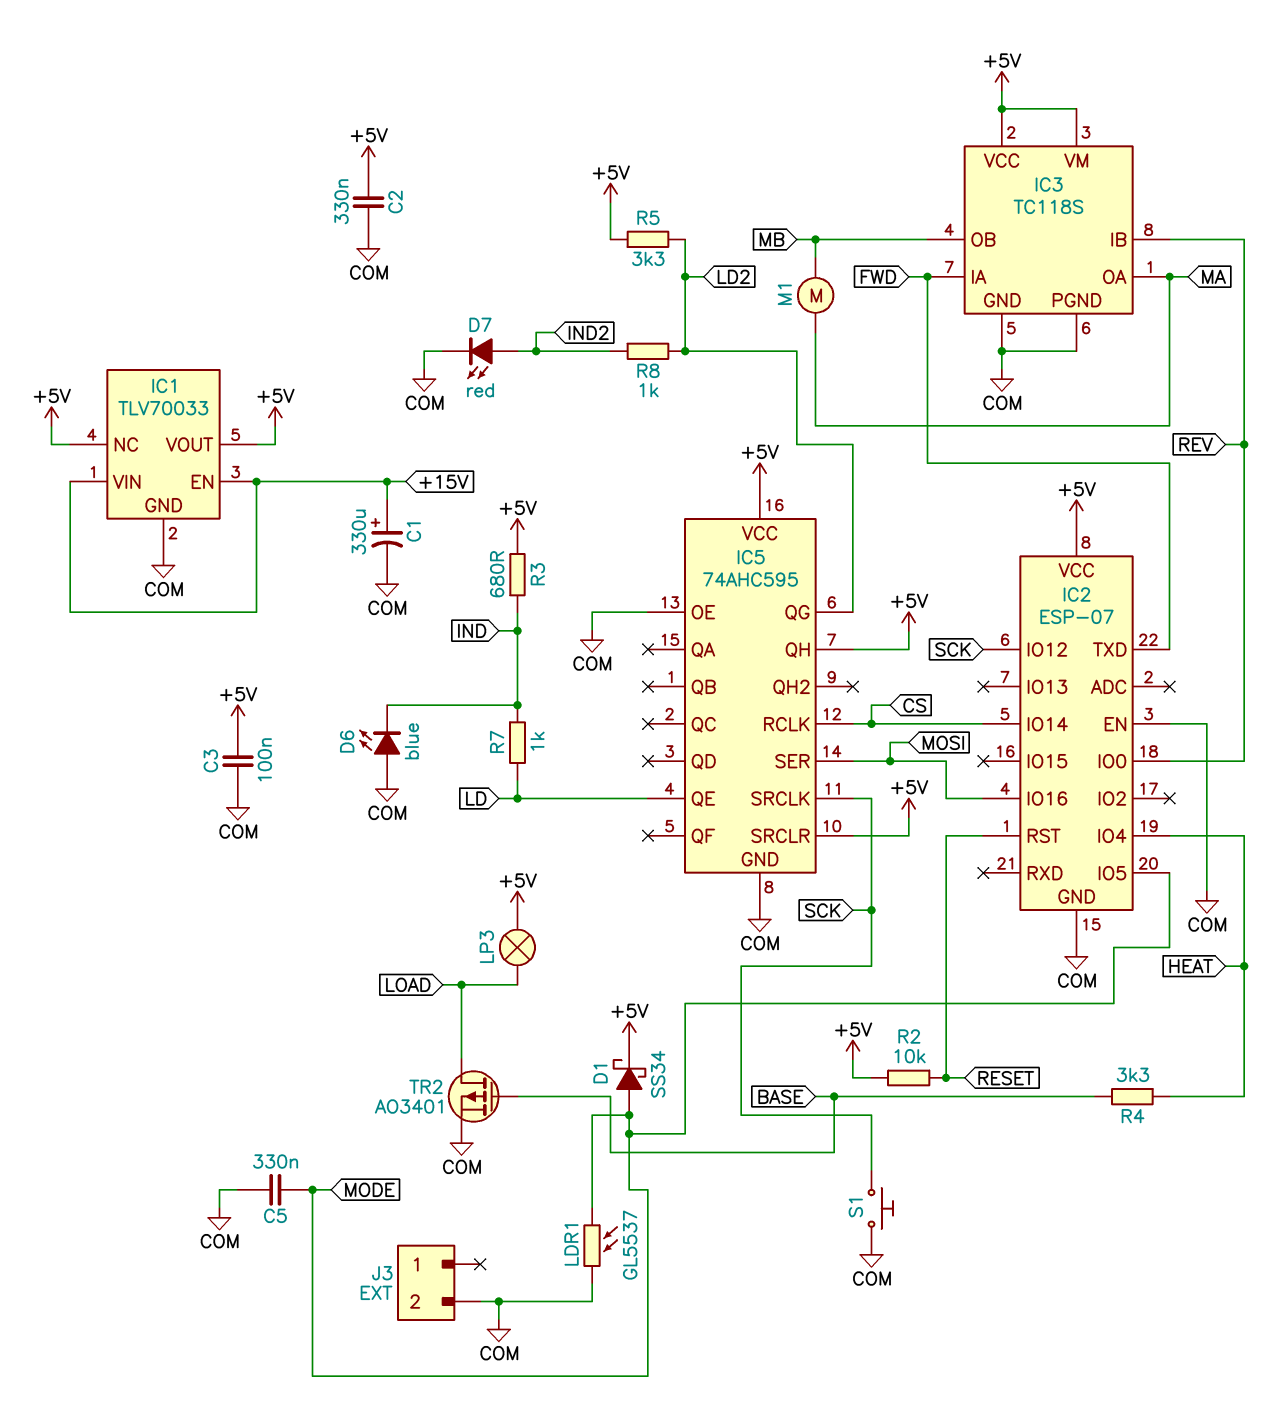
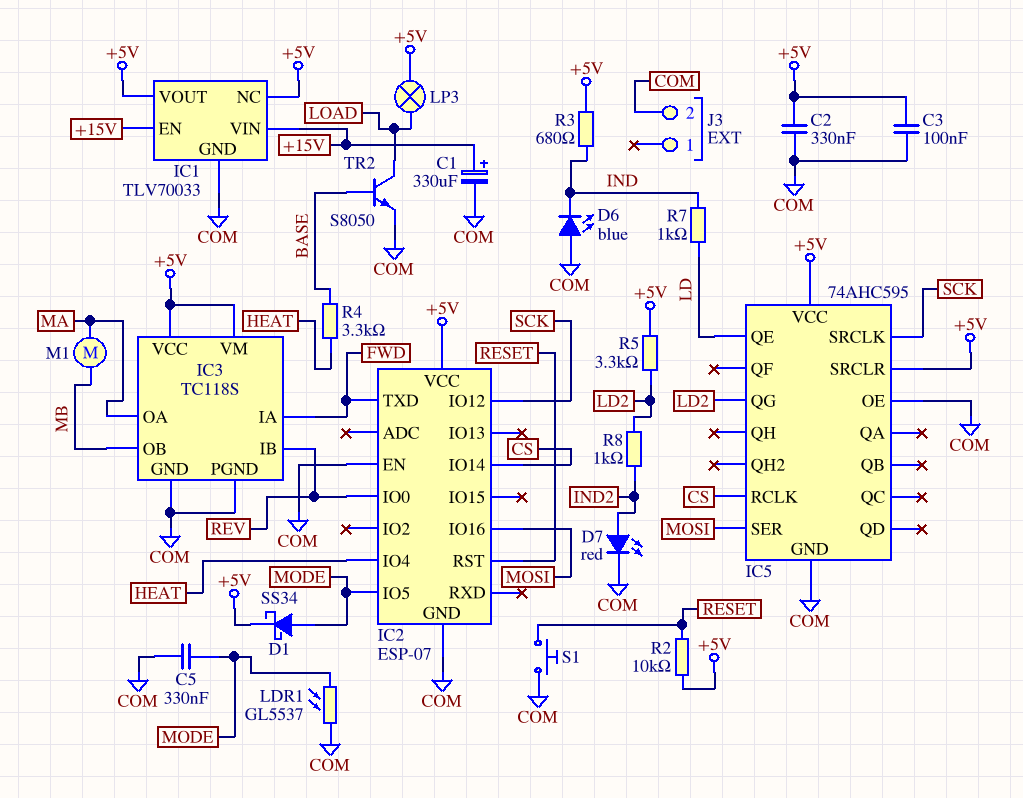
IC5 pin QH: +5V -> none
S1: button (COM, SCK) -> button (COM, RESET)
TR2: PMOS AO3401 (G BASE, D LOAD, S COM) -> NPN S8050 (B BASE, C LOAD, E COM)

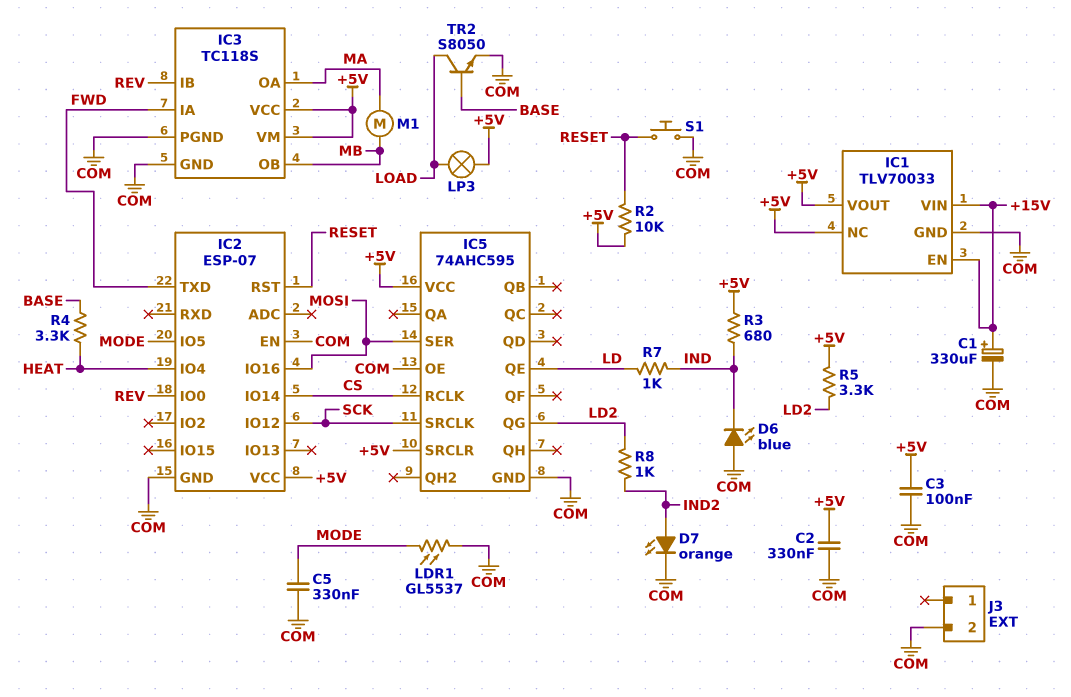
D1: schottky SS34 (A MODE, K +5V) -> none
D7: LED red (A IND2, K COM) -> LED orange (A IND2, K COM)

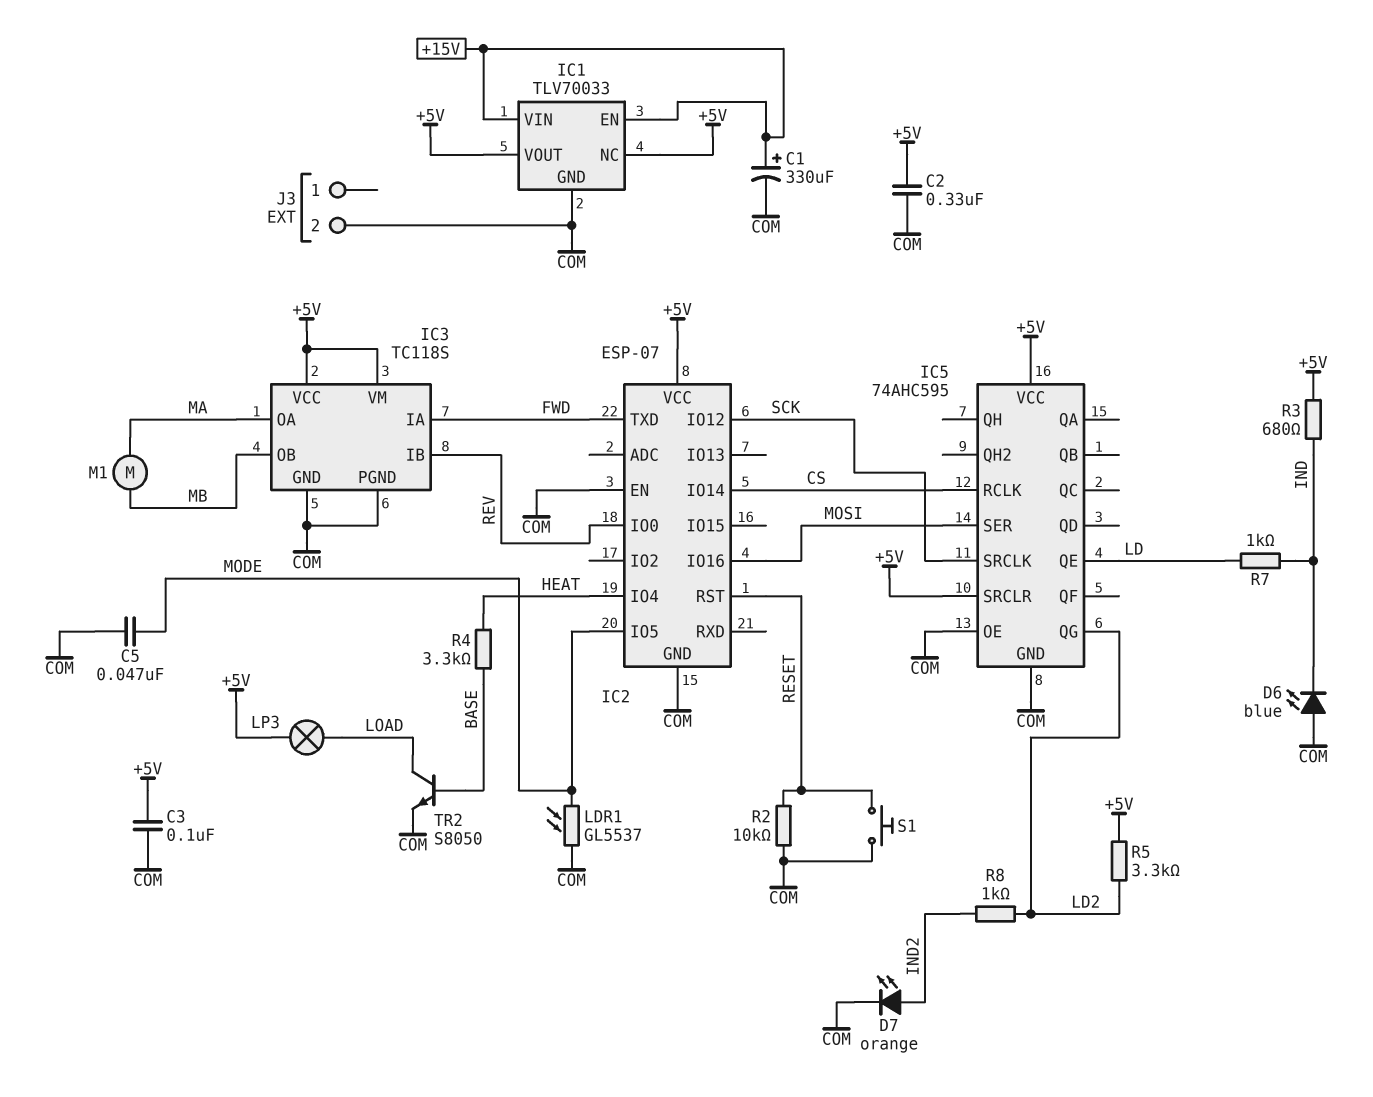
C5: 330nF (COM, MODE) -> 47nF (COM, MODE)
R2: 10k (+5V, RESET) -> 10k (COM, RESET)

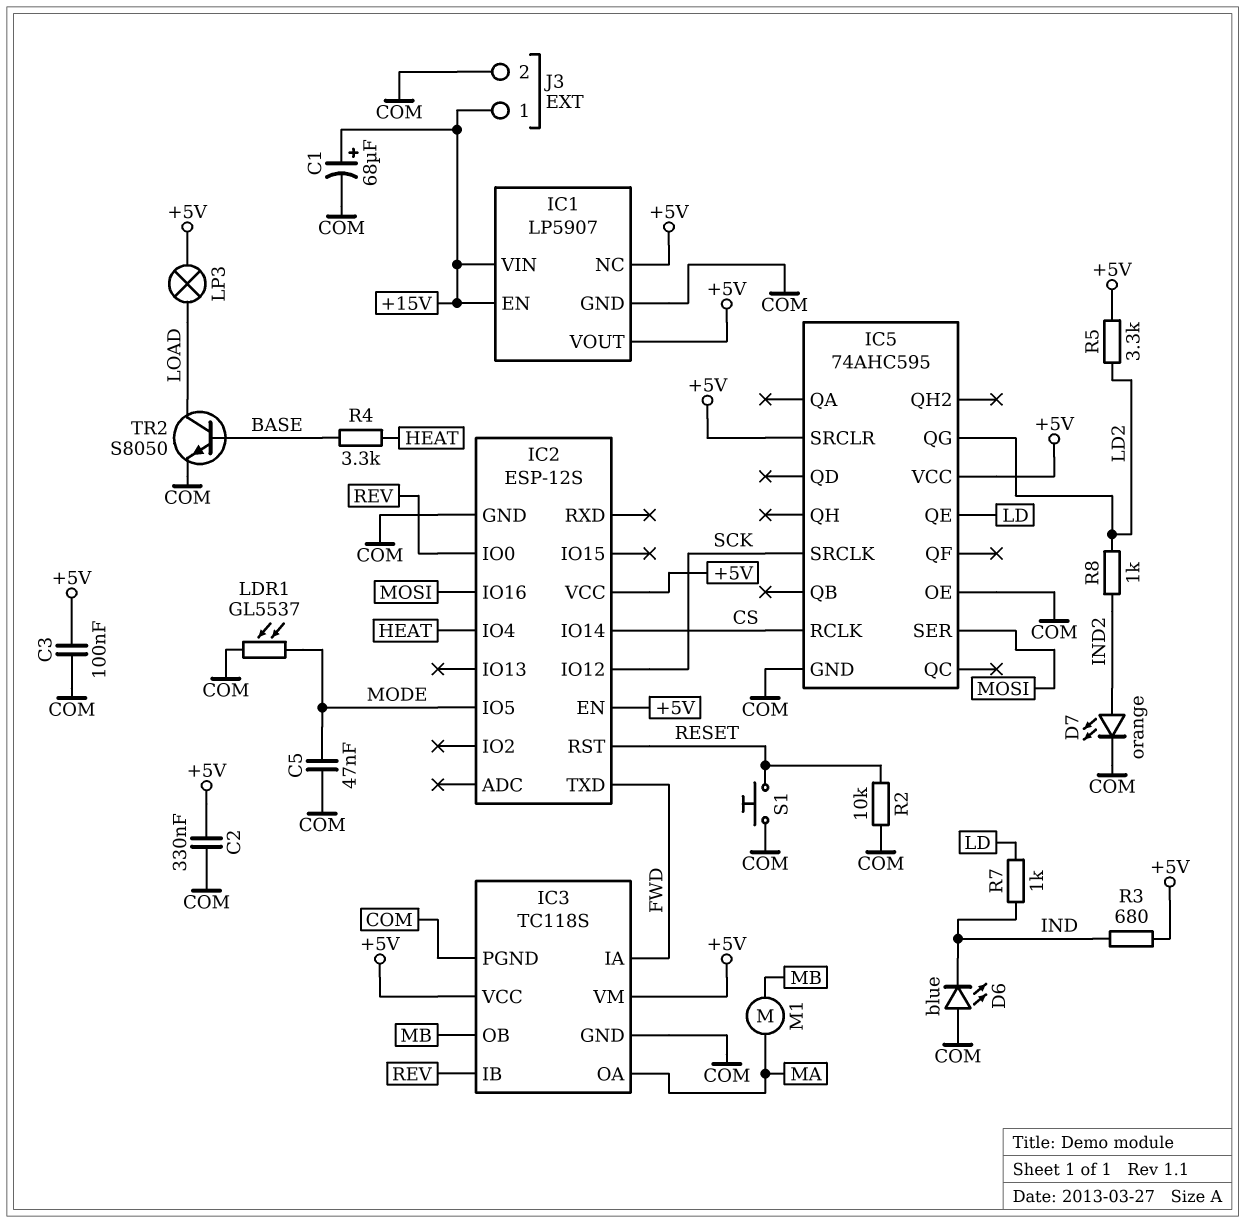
C1: 330uF (plus +15V, minus COM) -> 68uF (plus +15V, minus COM)
IC1: TLV70033 -> LP5907
IC2: ESP-07 -> ESP-12S
IC2 pin EN: COM -> +5V
J3 pin 1: none -> +15V

